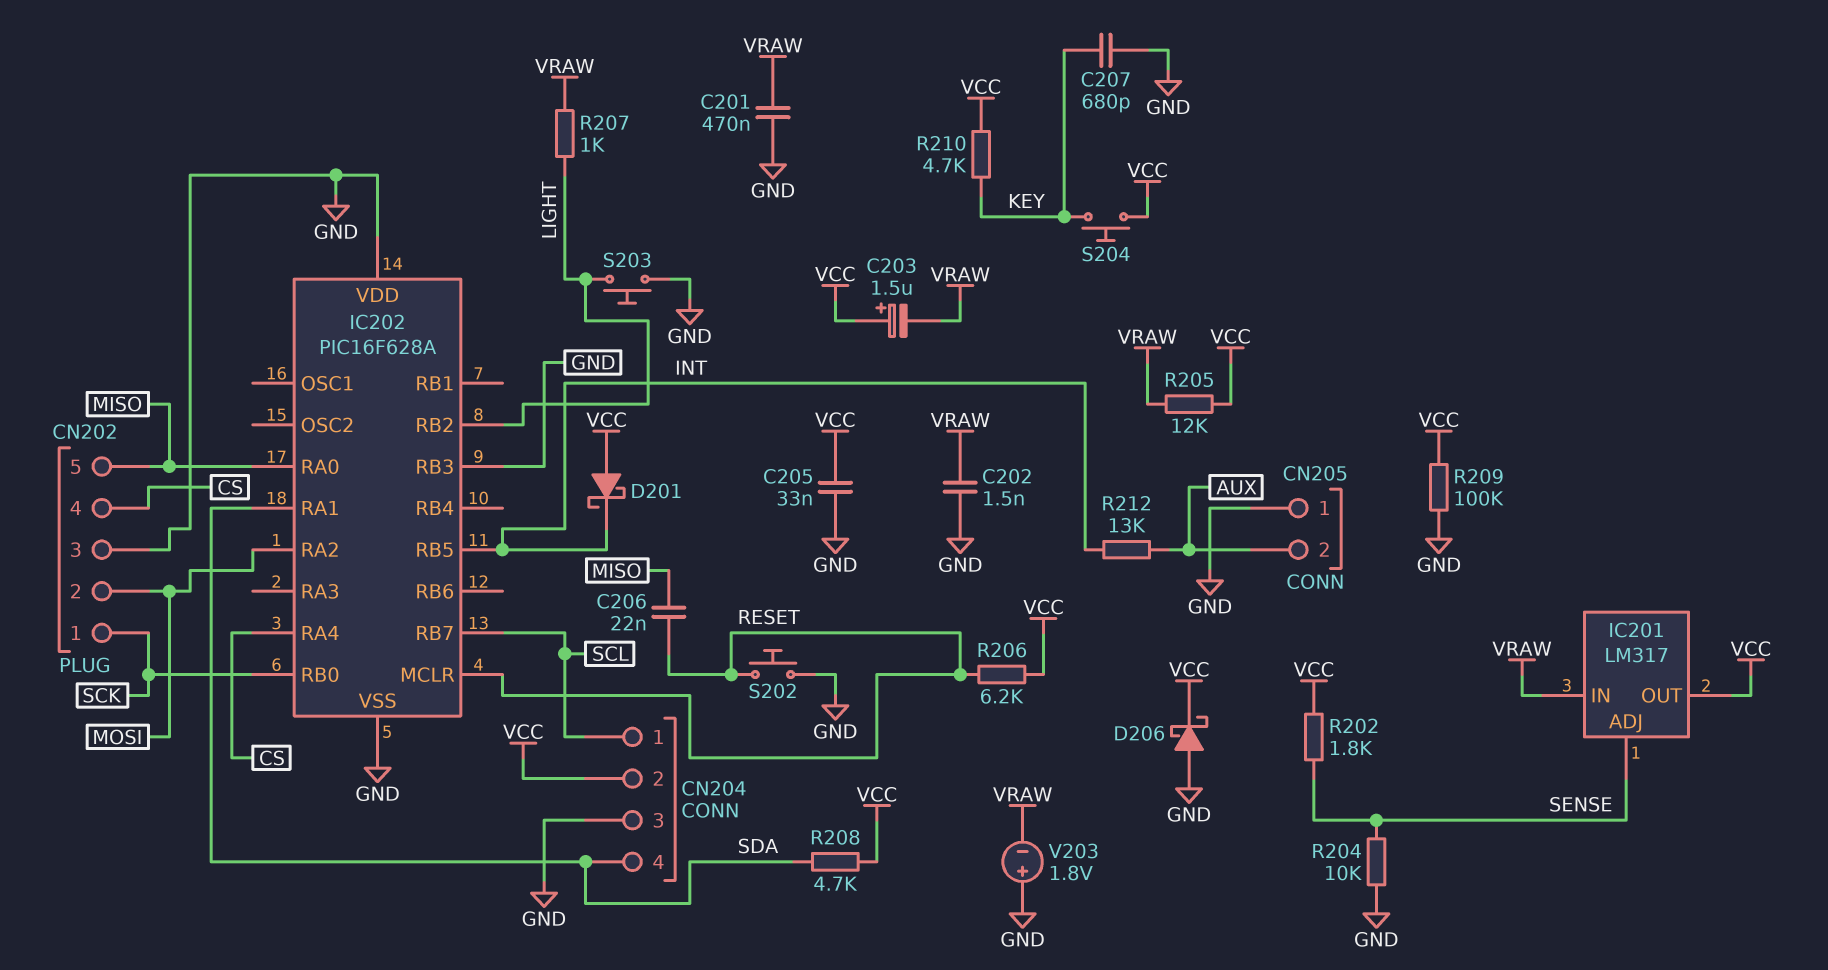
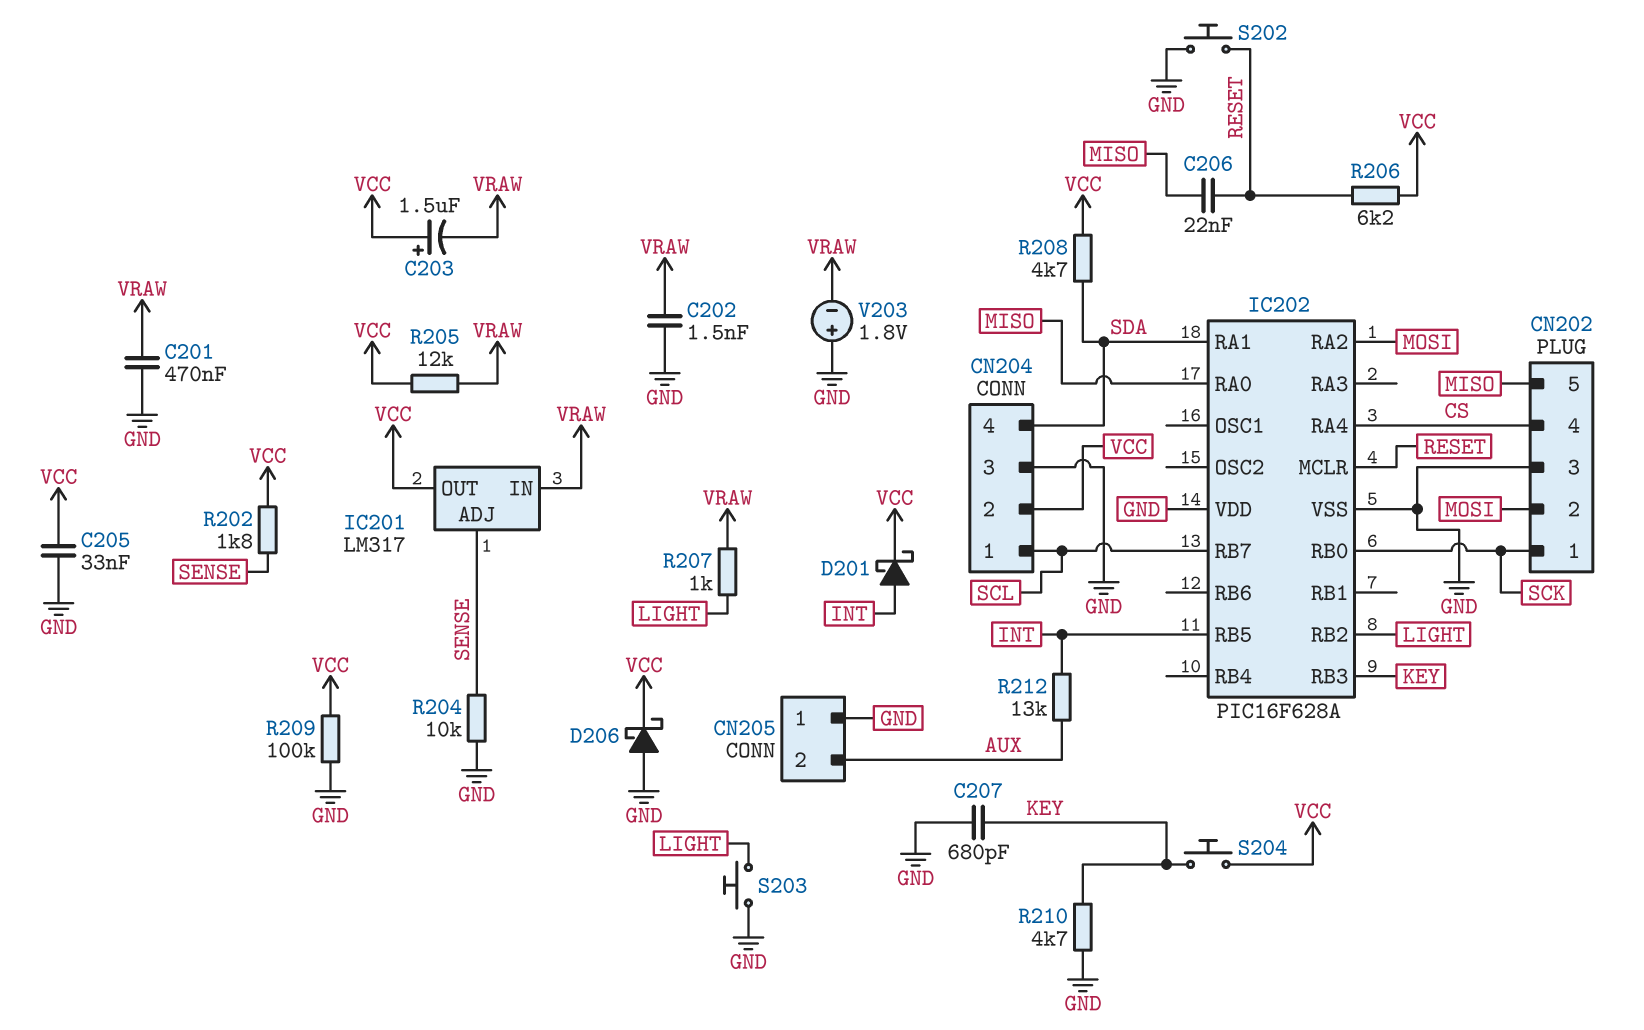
D201: schottky (A VCC, K INT) -> schottky (A INT, K VCC)
IC202 pin RB3: GND -> KEY
R210: 4.7k (KEY, VCC) -> 4.7k (GND, KEY)

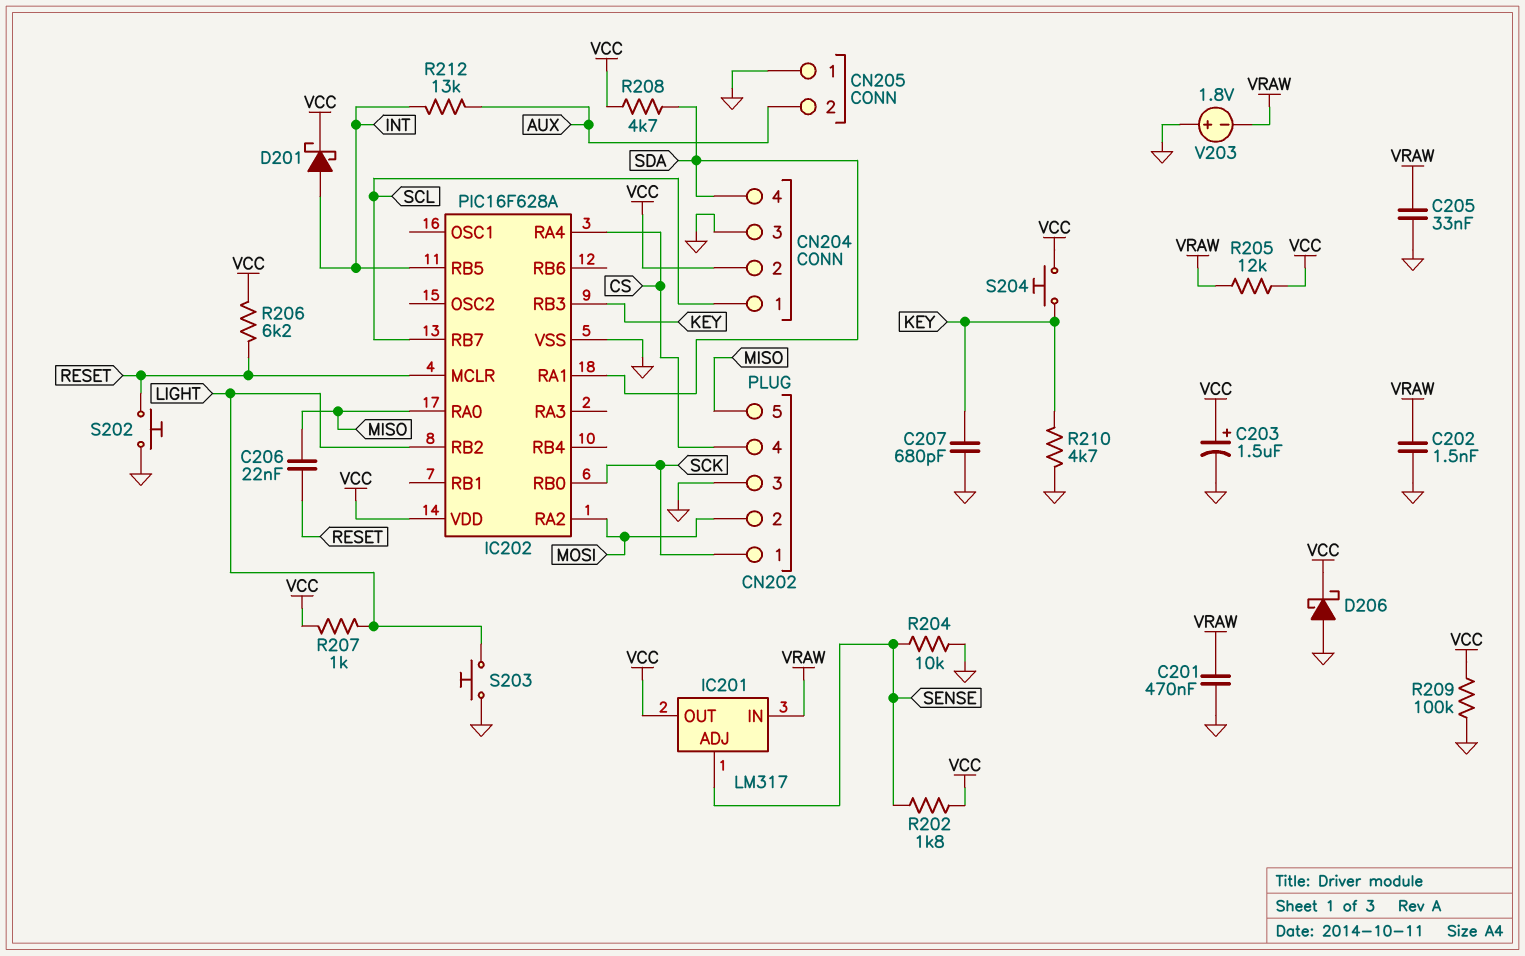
C203: 1.5uF (plus VCC, minus VRAW) -> 1.5uF (plus VCC, minus GND)
C205: 33nF (GND, VCC) -> 33nF (GND, VRAW)
IC202 pin VDD: GND -> VCC
R207: 1k (LIGHT, VRAW) -> 1k (LIGHT, VCC)

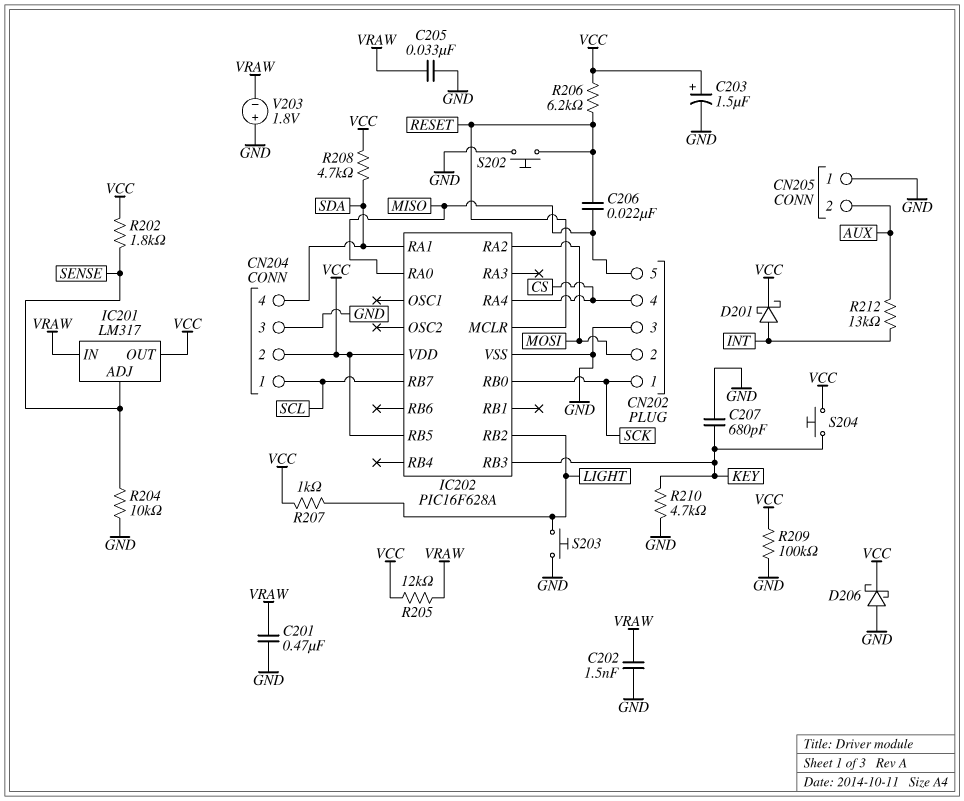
IC202 pin RB5: INT -> VCC

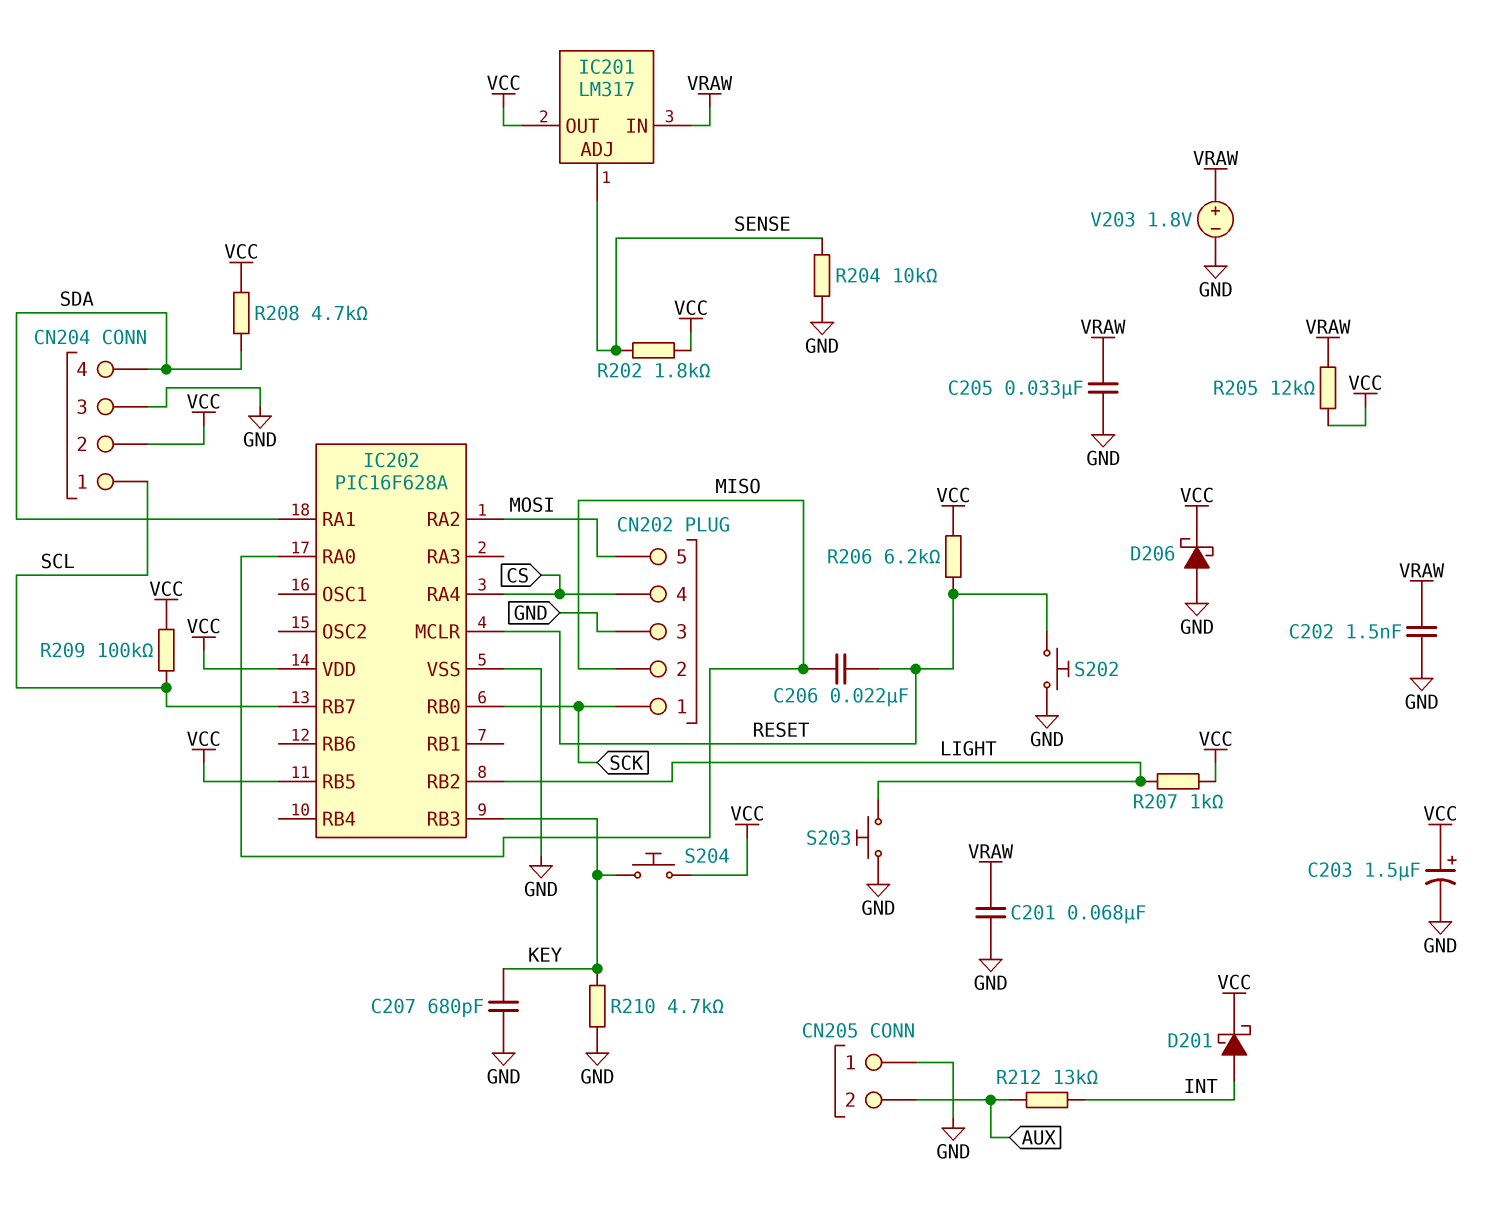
C201: 470nF (GND, VRAW) -> 68nF (GND, VRAW)
CN202 pin 2: MOSI -> MISO
CN202 pin 5: MISO -> MOSI
R209: 100k (GND, VCC) -> 100k (SCL, VCC)
V203: 1.8V (plus GND, minus VRAW) -> 1.8V (plus VRAW, minus GND)

